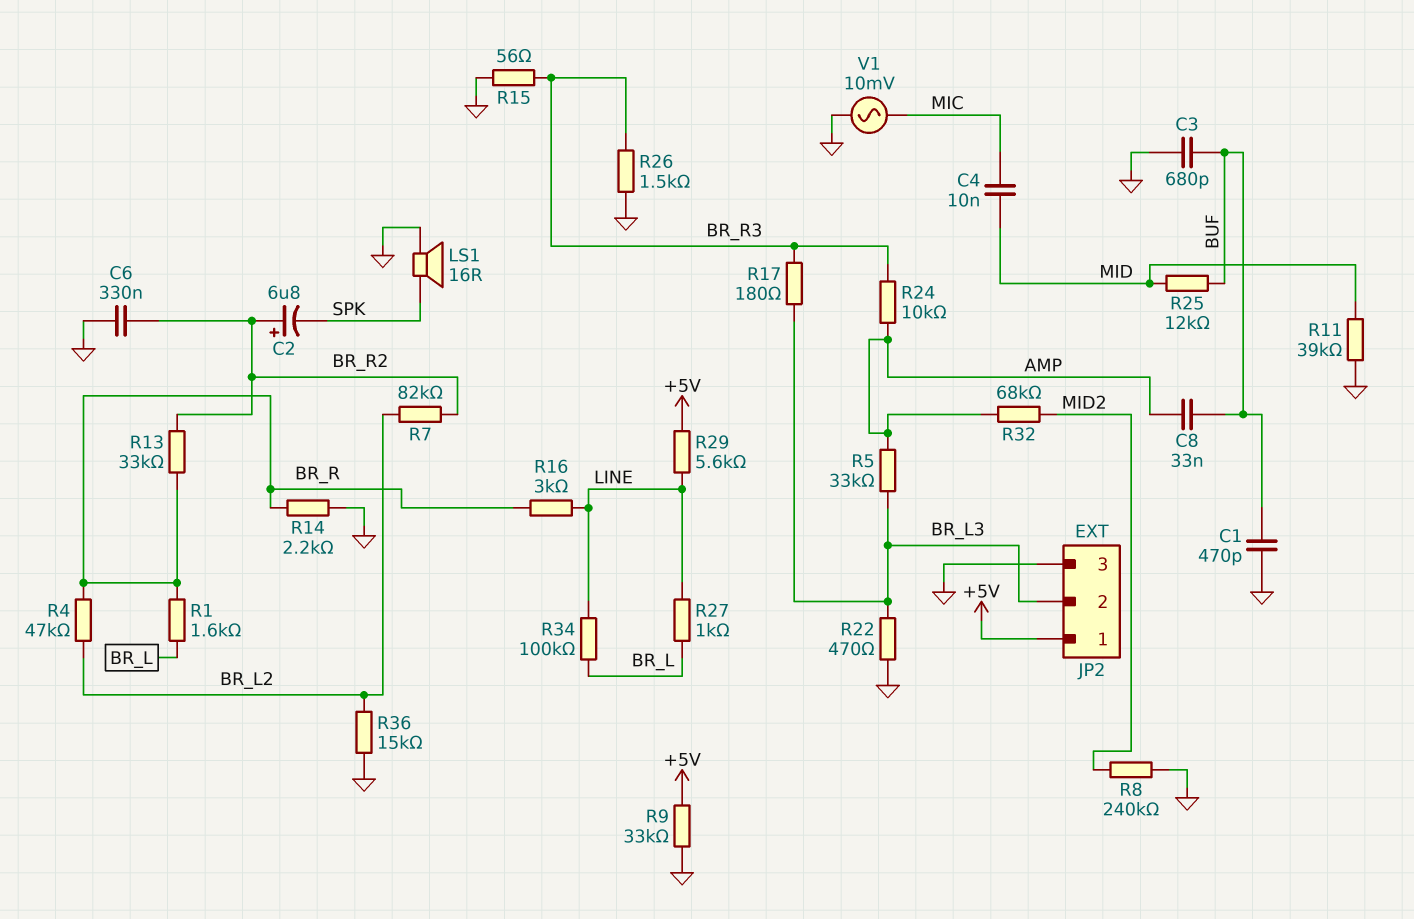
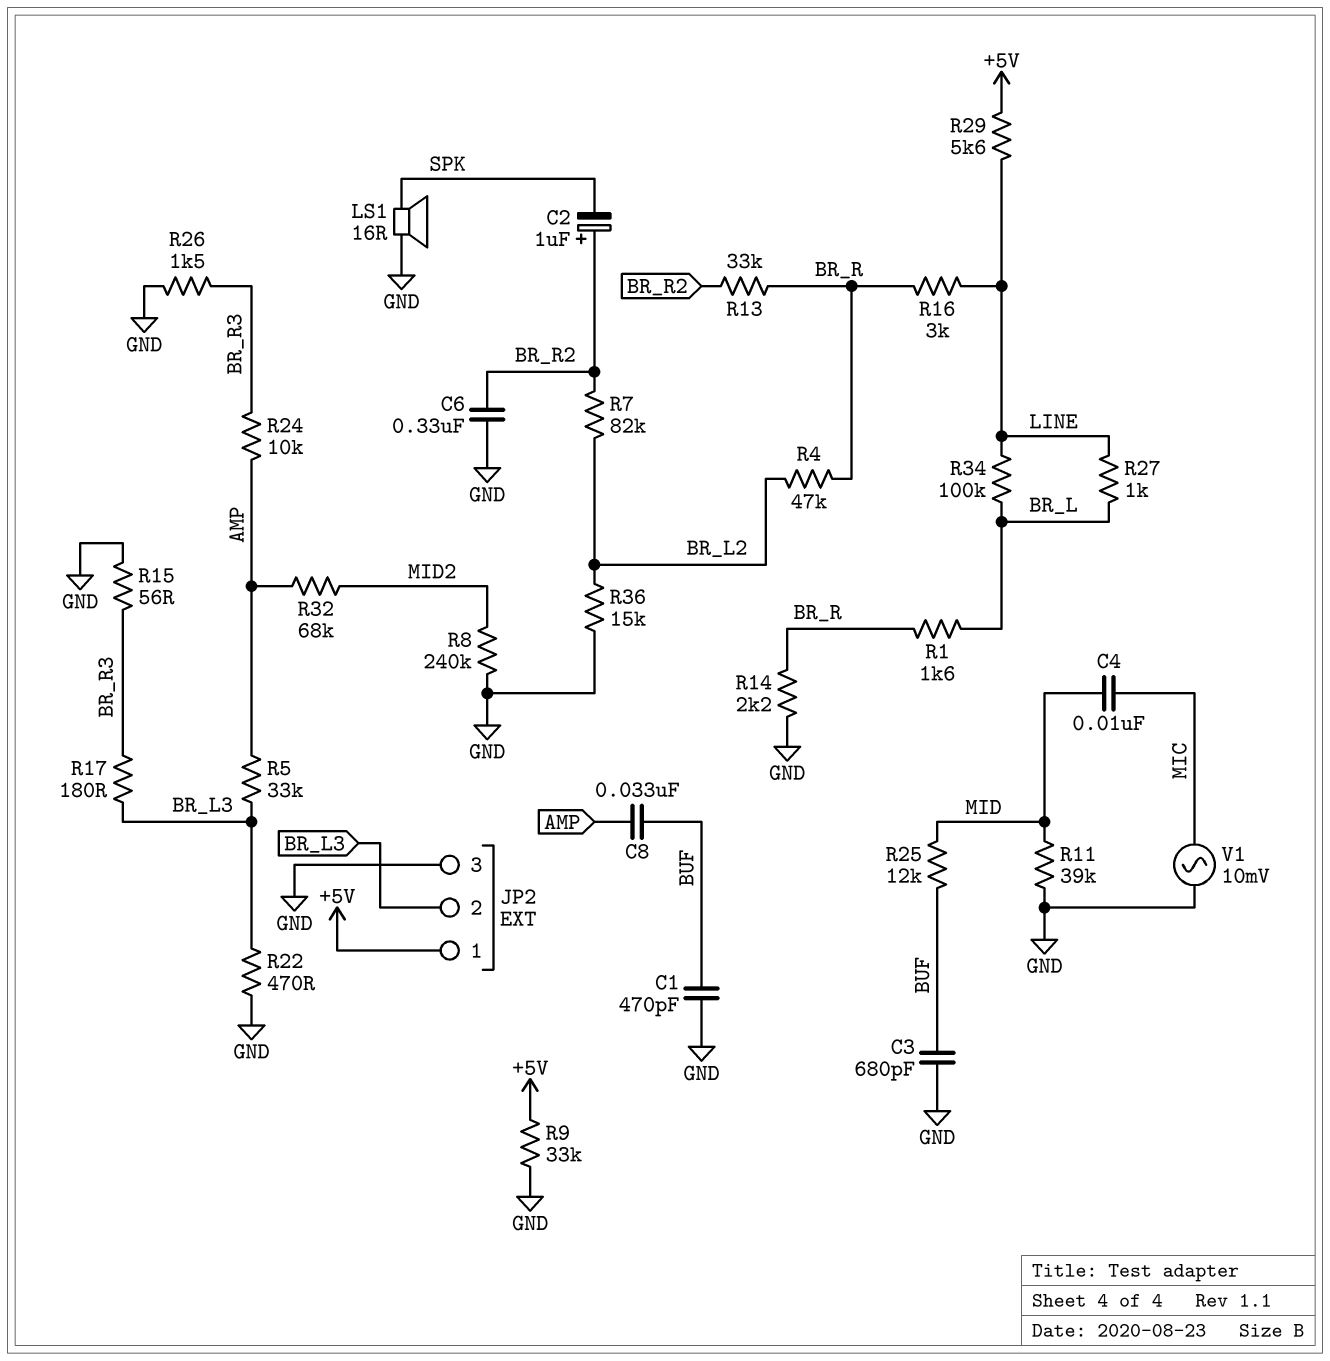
C2: 6.8uF (plus BR_R2, minus SPK) -> 1uF (plus BR_R2, minus SPK)

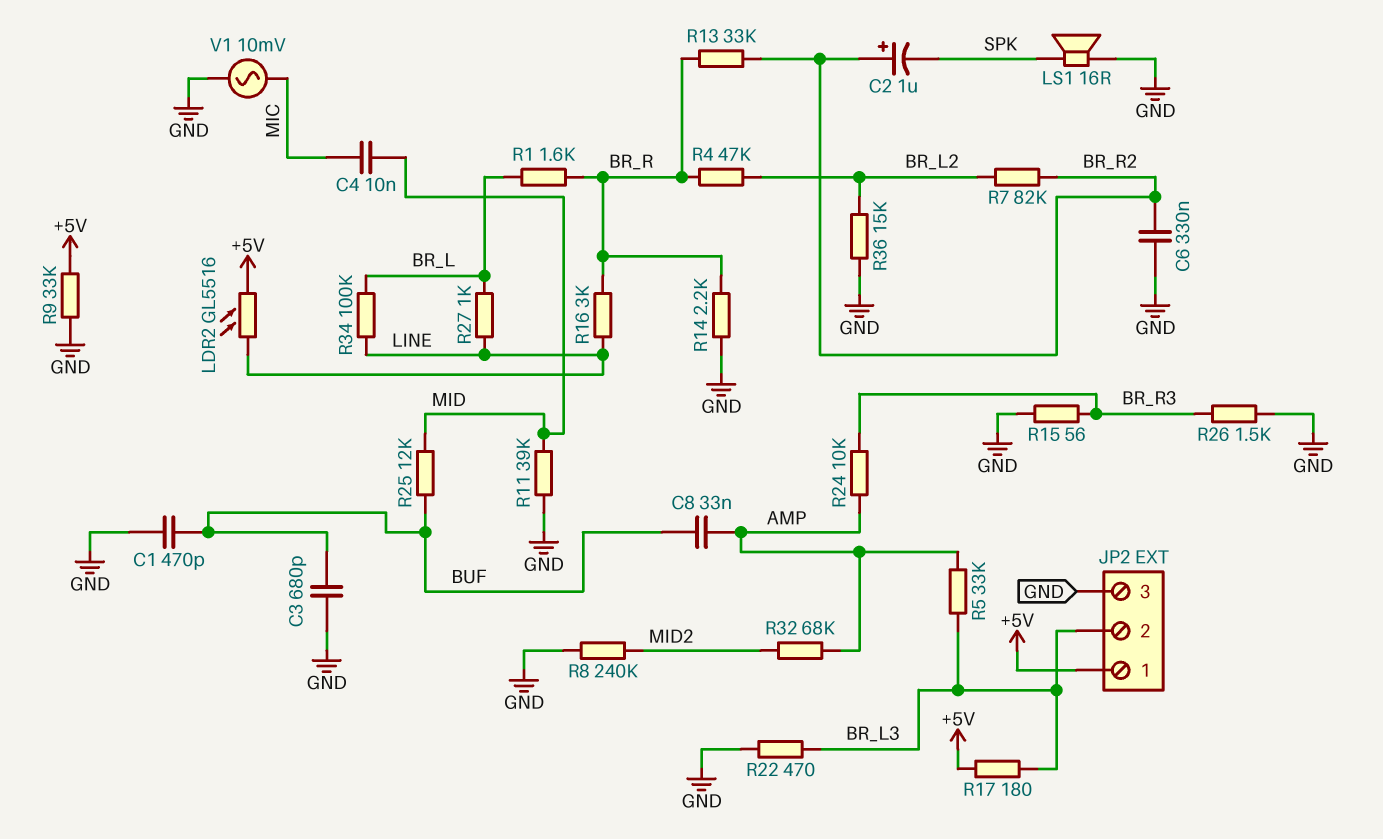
LDR2: none -> GL5516 (+5V, LINE)
R17: 180 (BR_L3, BR_R3) -> 180 (+5V, BR_L3)
R29: 5.6k (+5V, LINE) -> none

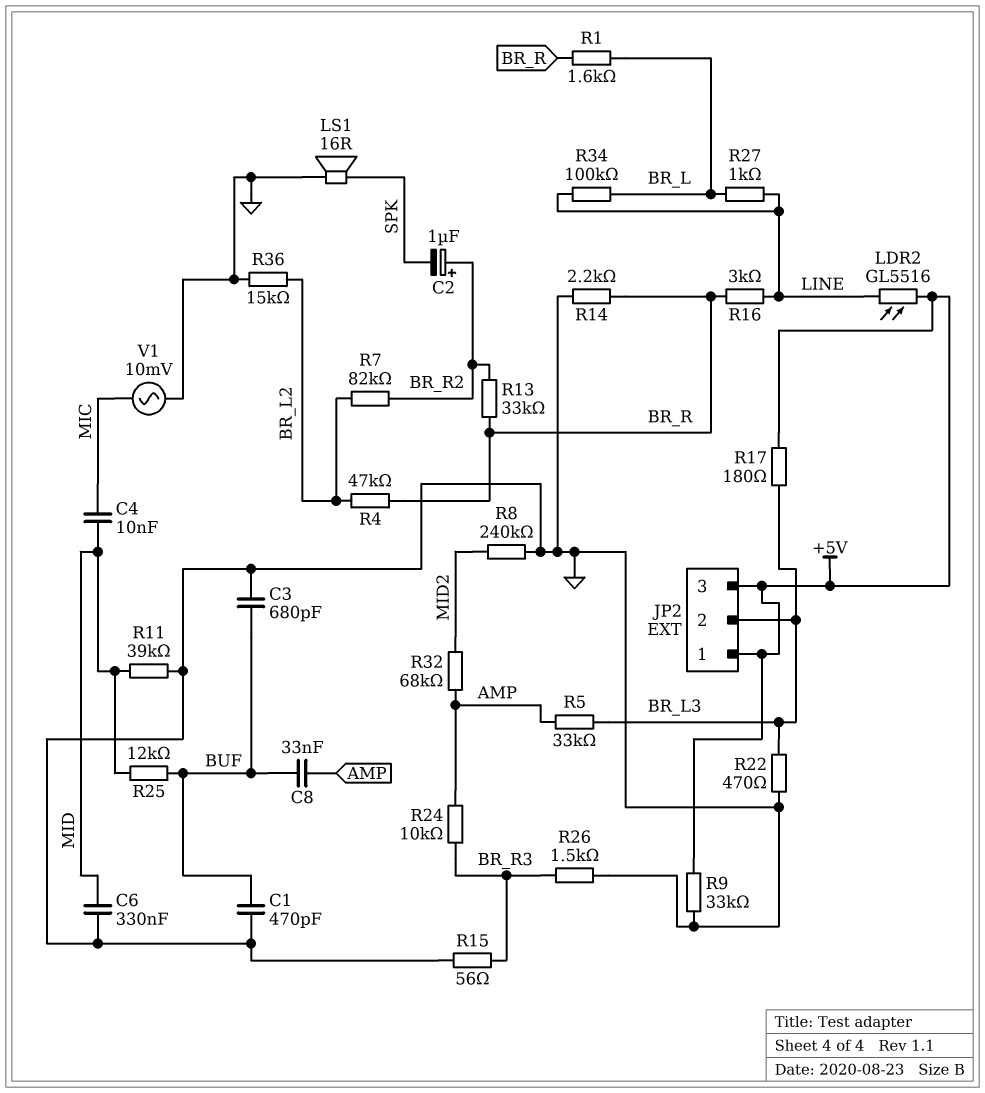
C6: 330nF (BR_R2, GND) -> 330nF (GND, MID)
JP2 pin 3: GND -> +5V

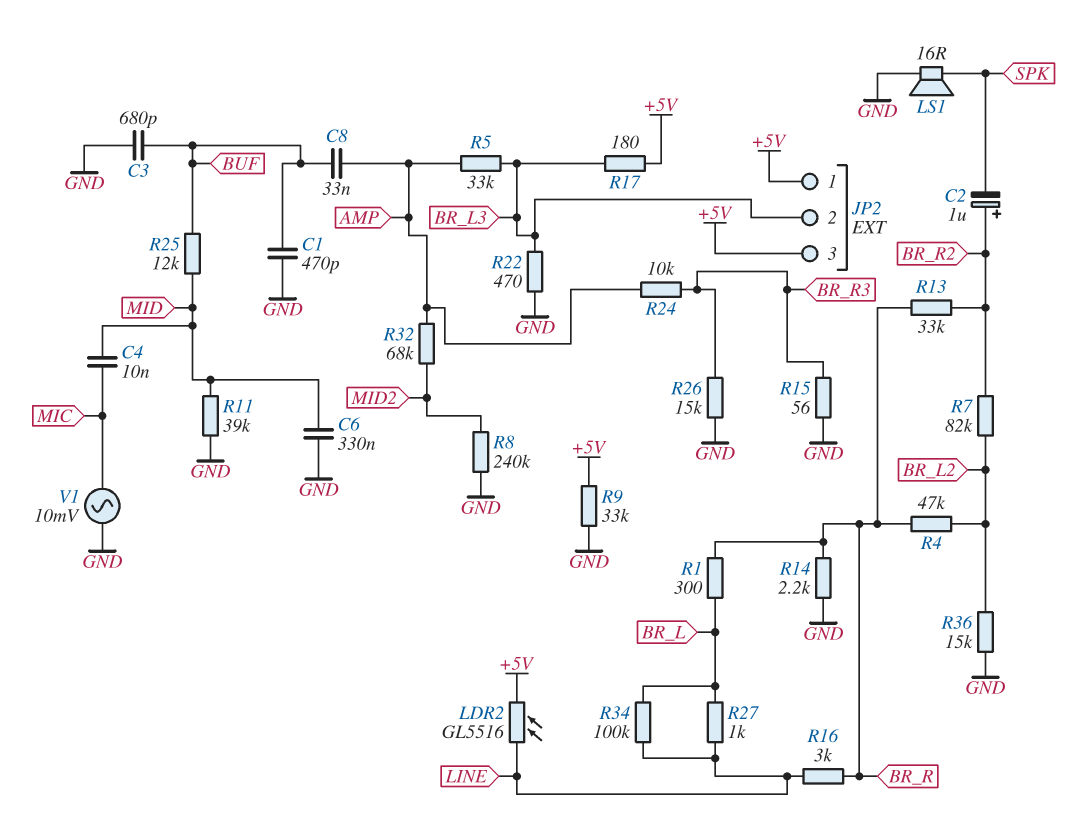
R1: 1.6k (BR_L, BR_R) -> 300 (BR_L, BR_R)
R26: 1.5k (BR_R3, GND) -> 15k (BR_R3, GND)

